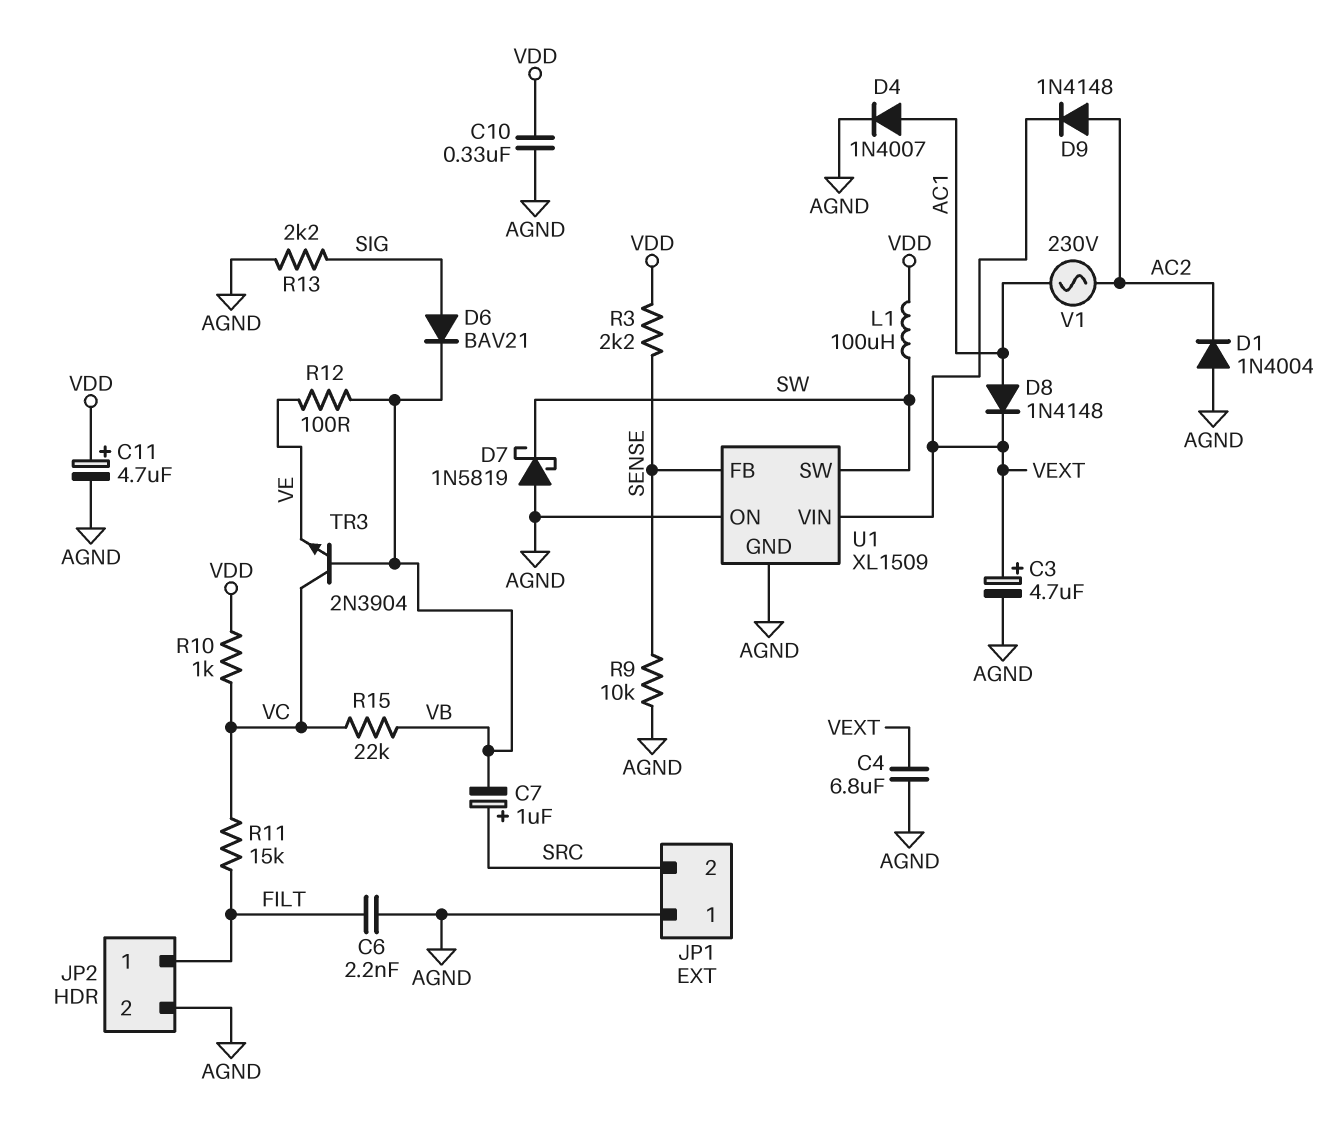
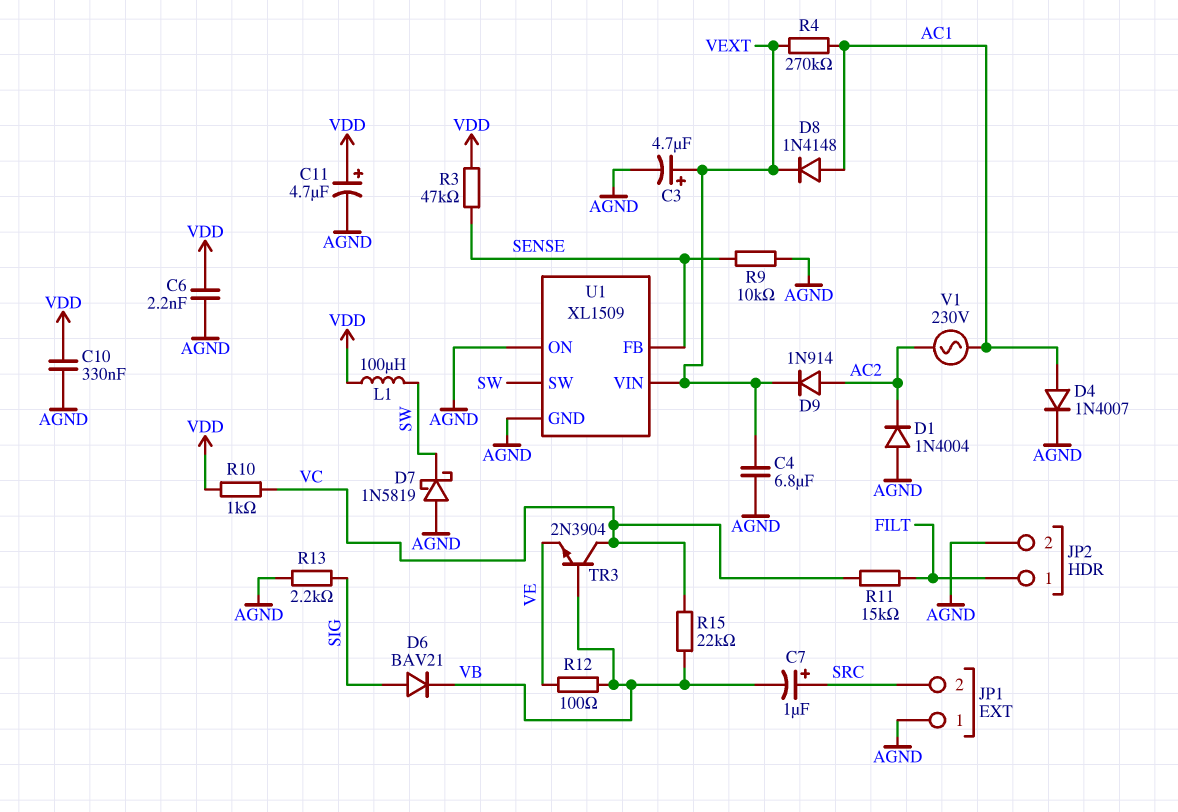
C6: 2.2nF (AGND, FILT) -> 2.2nF (AGND, VDD)
D9: diode 1N4148 (A AC2, K VEXT) -> diode 1N914 (A AC2, K VEXT)
R3: 2.2k (SENSE, VDD) -> 47k (SENSE, VDD)
R4: none -> 270k (AC1, VEXT)

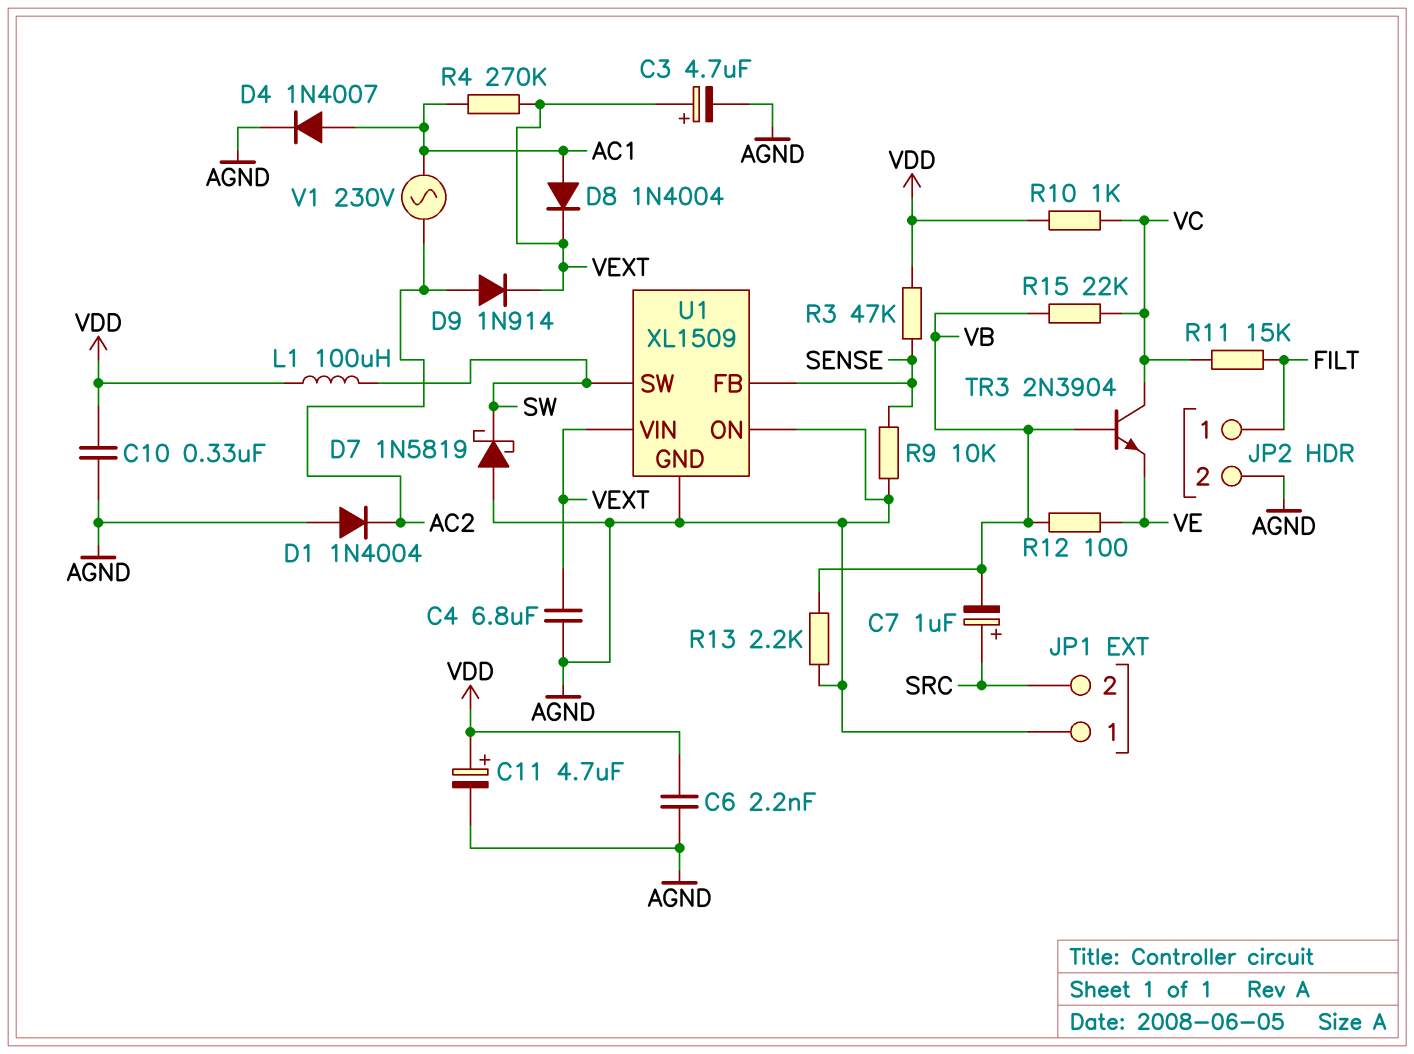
D6: diode BAV21 (A SIG, K VB) -> none
D8: diode 1N4148 (A AC1, K VEXT) -> diode 1N4004 (A AC1, K VEXT)
R13: 2.2k (AGND, SIG) -> 2.2k (AGND, VB)

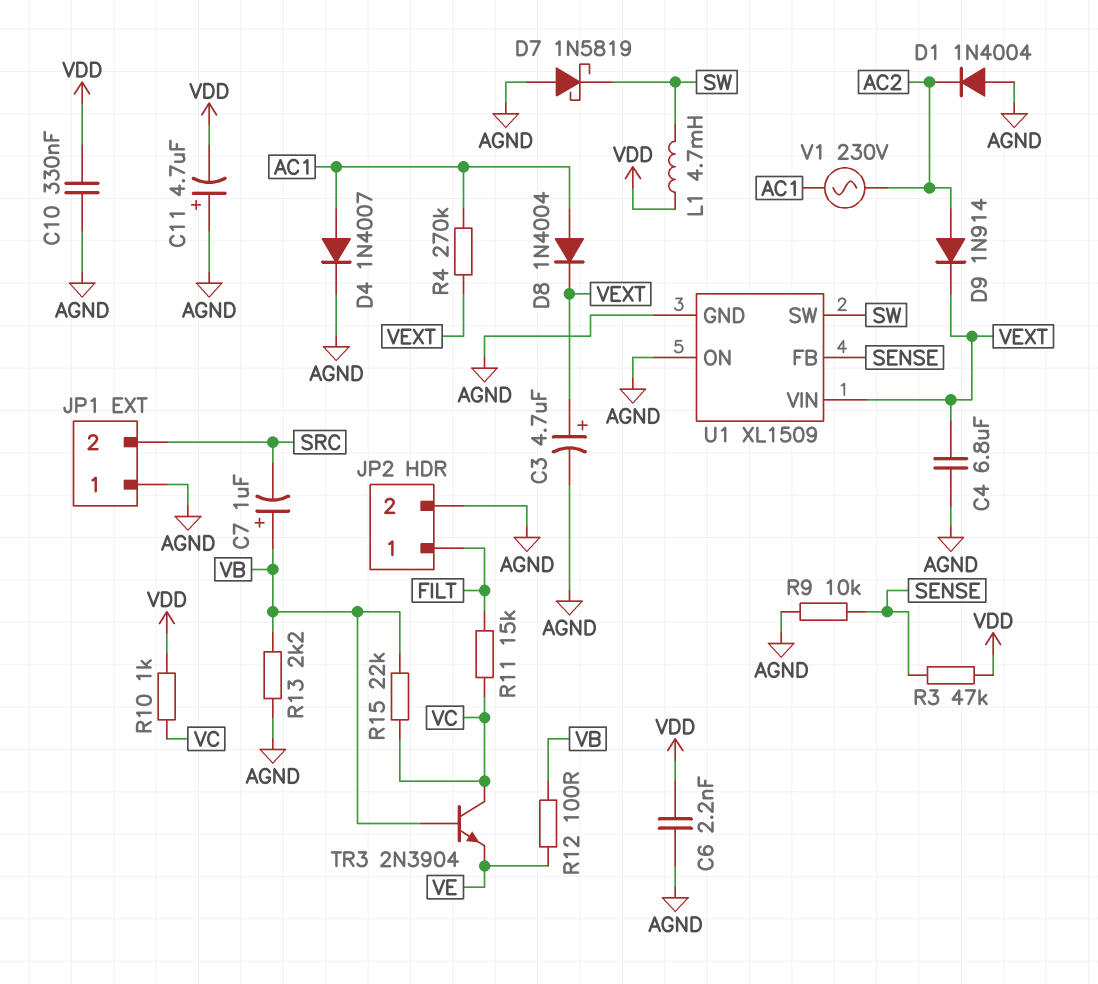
C7: 1uF (plus SRC, minus VB) -> 1uF (plus VB, minus SRC)
C11: 4.7uF (plus VDD, minus AGND) -> 4.7uF (plus AGND, minus VDD)
L1: 100uH (SW, VDD) -> 4.7mH (SW, VDD)

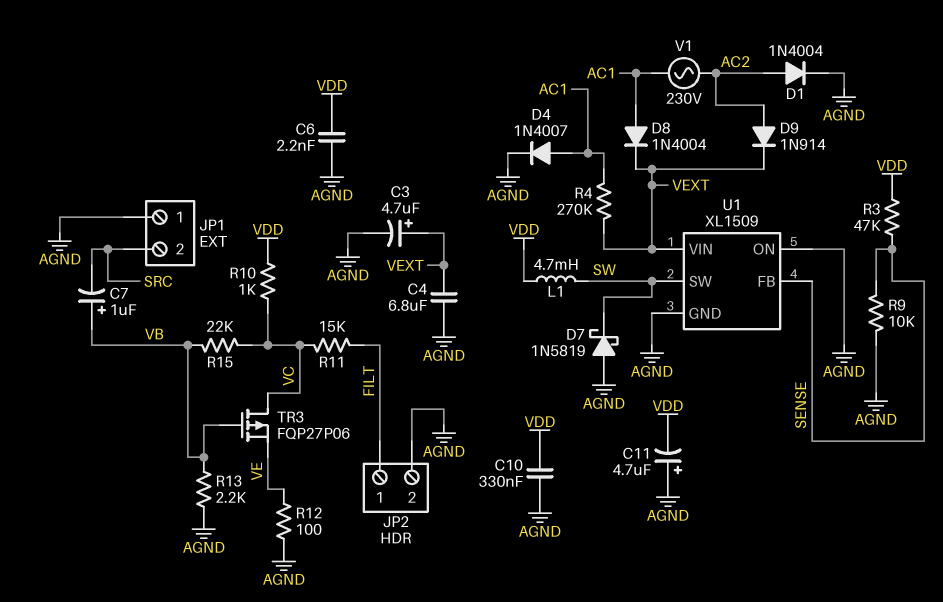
D1: diode 1N4004 (A AGND, K AC2) -> diode 1N4004 (A AC2, K AGND)
R12: 100 (VB, VE) -> 100 (AGND, VE)
TR3: NPN 2N3904 (B VB, C VC, E VE) -> PMOS FQP27P06 (G VB, D VC, S VE)

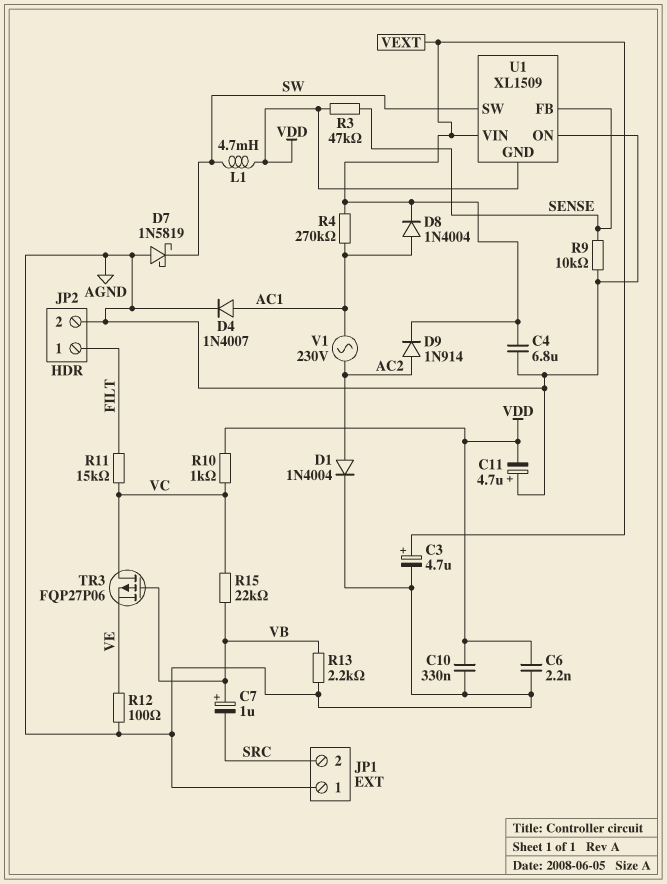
U1 pin GND: AGND -> VDD

